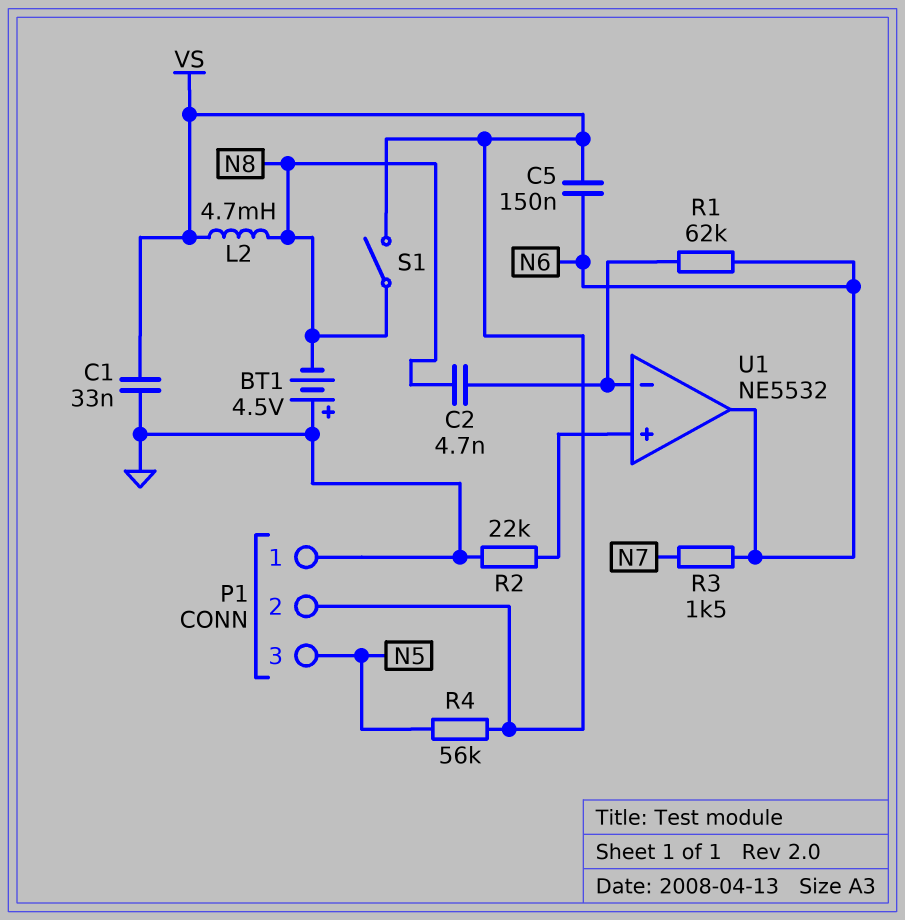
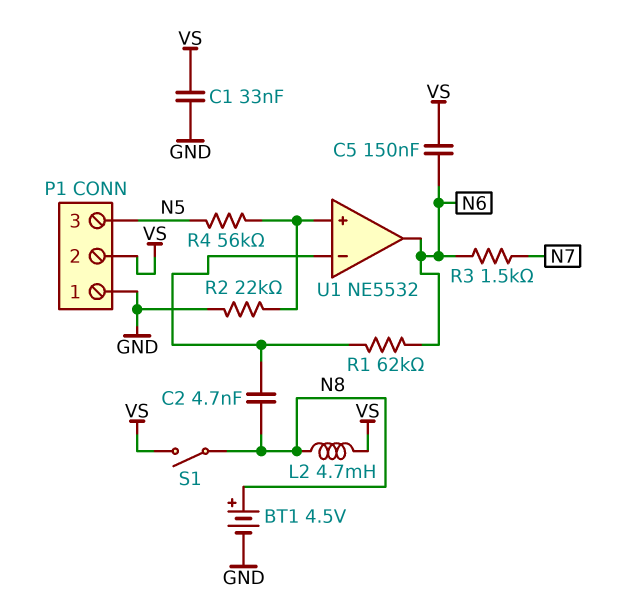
BT1: 4.5V (plus GND, minus N8) -> 4.5V (plus N8, minus GND)
R4: 56k (N5, VS) -> 56k (N5, U1/in+)

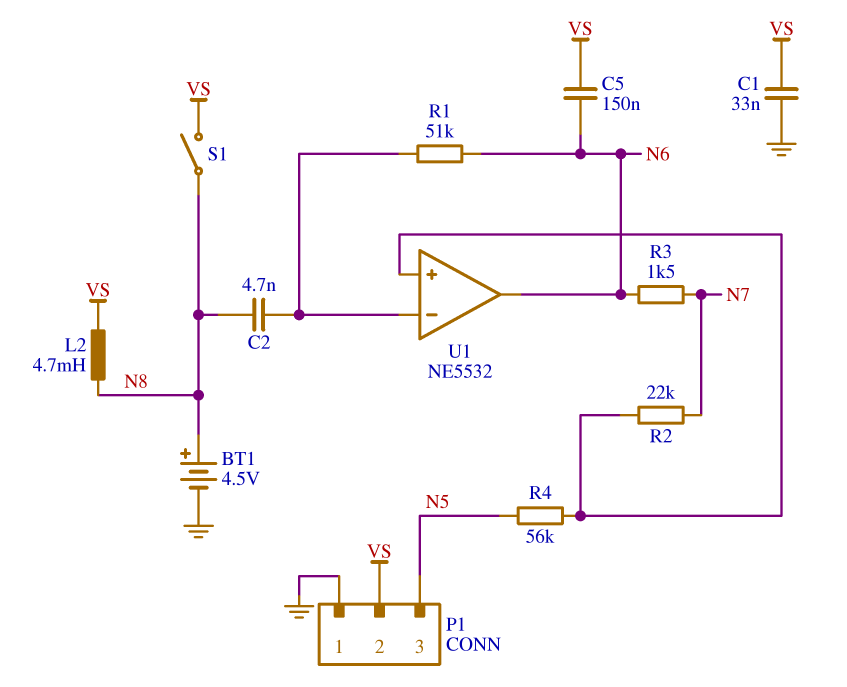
R1: 62k (N6, U1/in-) -> 51k (N6, U1/in-)
R2: 22k (GND, U1/in+) -> 22k (N7, U1/in+)

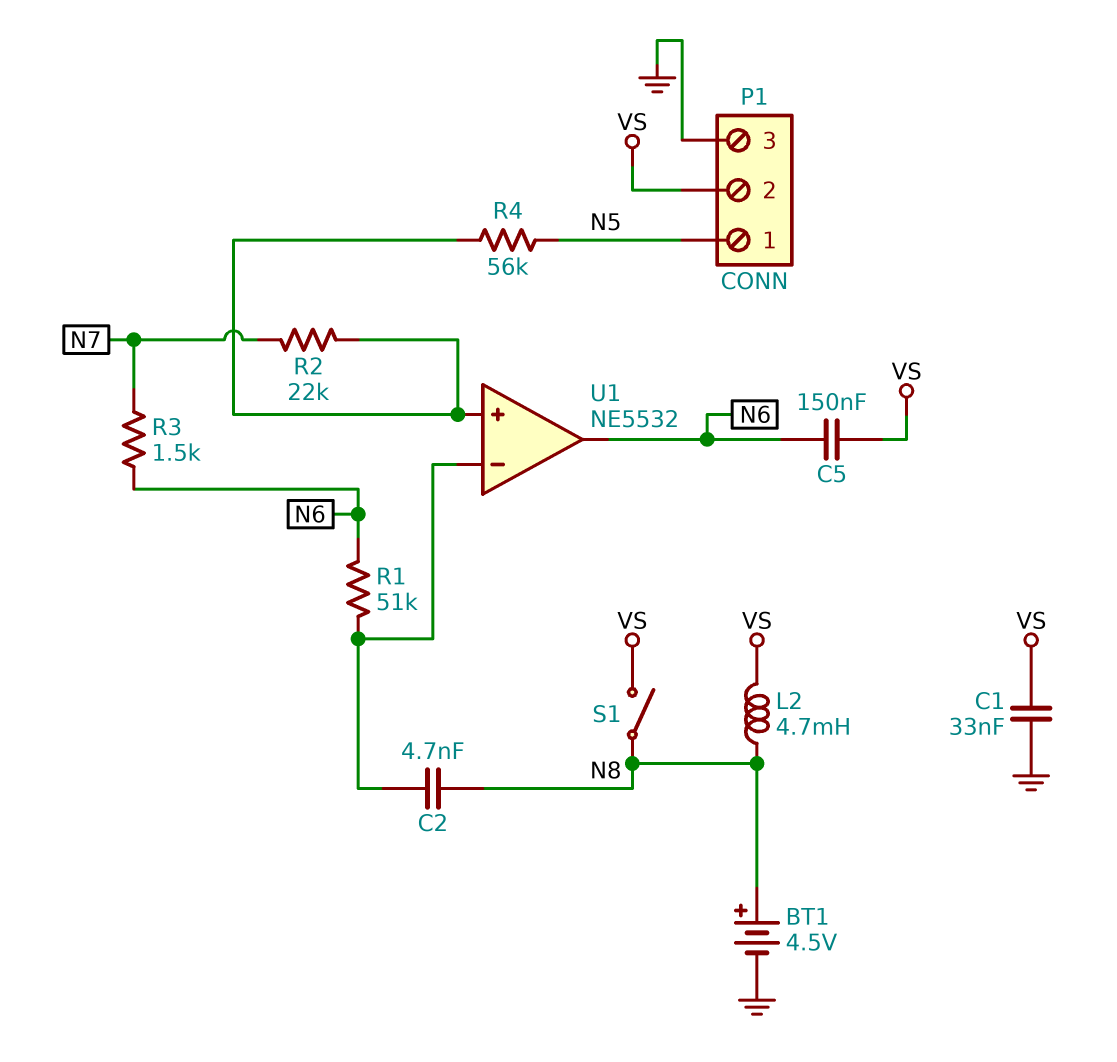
P1 pin 1: GND -> N5
P1 pin 3: N5 -> GND

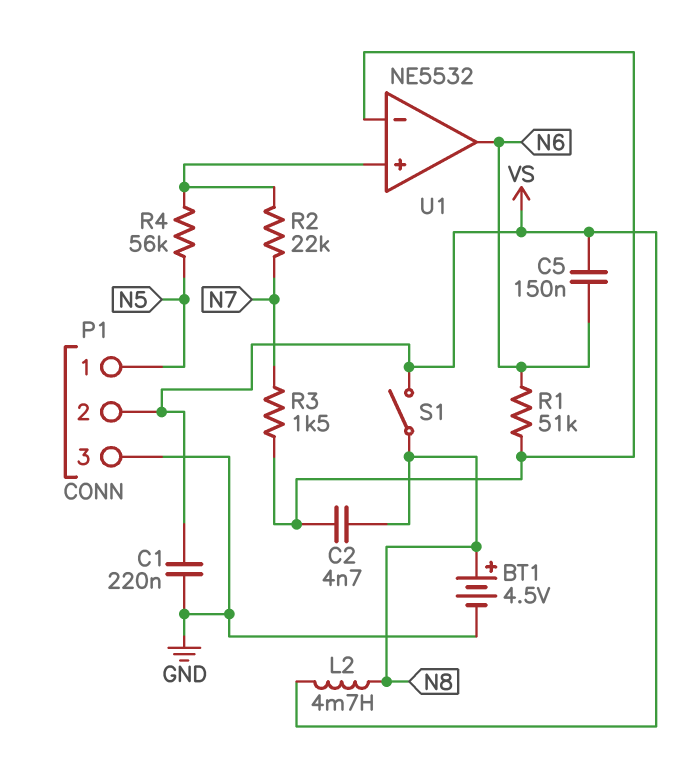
C1: 33nF (GND, VS) -> 220nF (GND, VS)
R3: 1.5k (N6, N7) -> 1.5k (N7, U1/in-)

